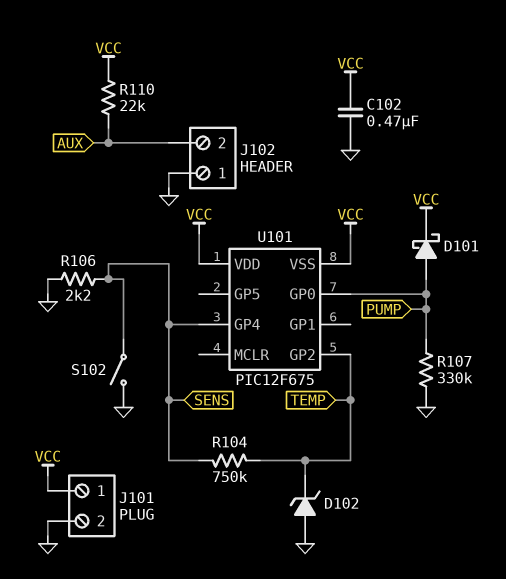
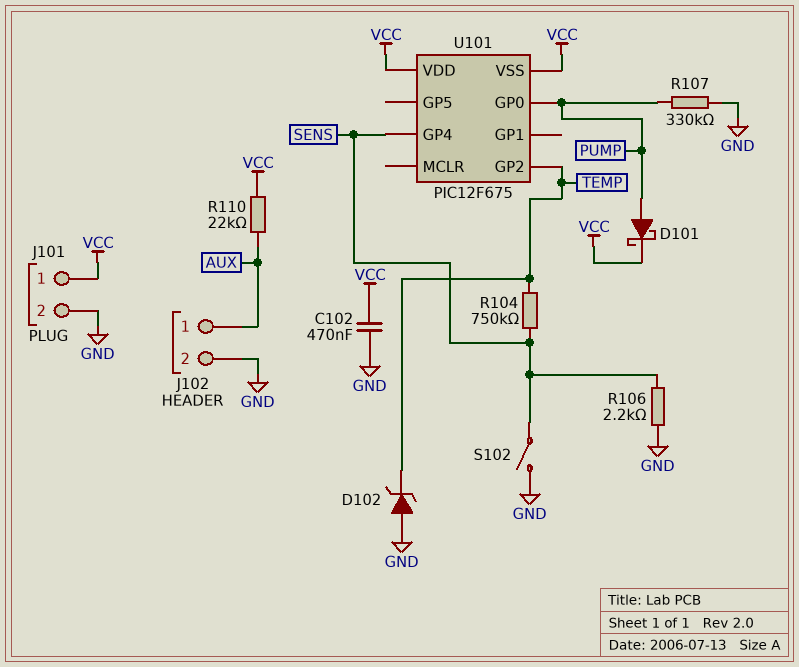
J102 pin 1: GND -> AUX
J102 pin 2: AUX -> GND

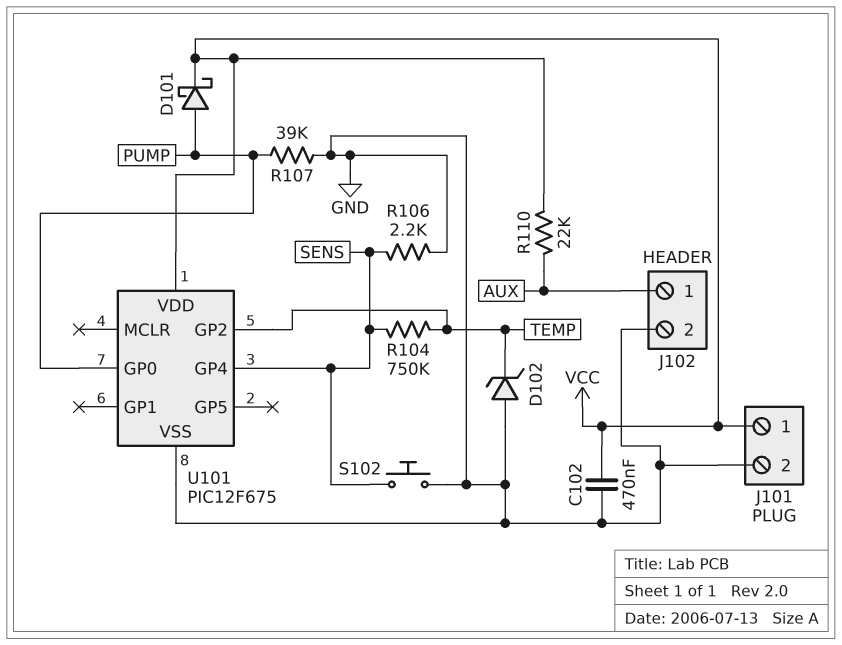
R107: 330k (GND, PUMP) -> 39k (GND, PUMP)
S102: switch (GND, SENS) -> button (GND, SENS)
U101 pin VSS: VCC -> GND

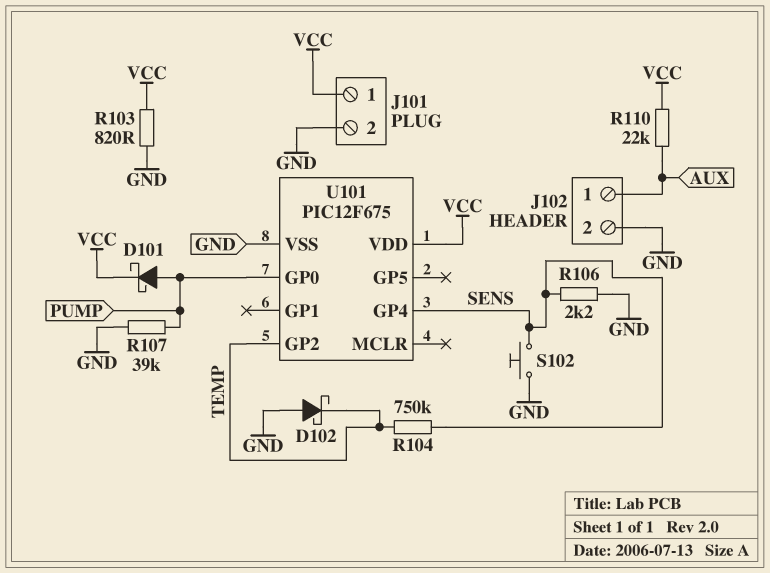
C102: 470nF (GND, VCC) -> none
D102: zener (A GND, K TEMP) -> schottky (A GND, K TEMP)
R103: none -> 820 (GND, VCC)

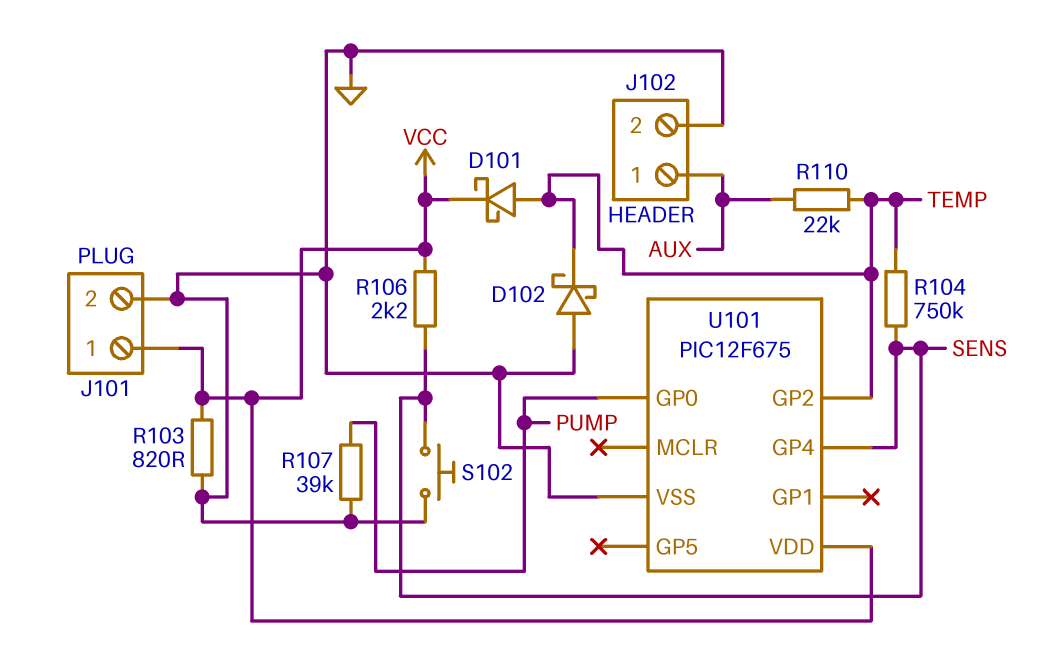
D101: schottky (A PUMP, K VCC) -> schottky (A TEMP, K VCC)
R106: 2.2k (GND, SENS) -> 2.2k (SENS, VCC)
R110: 22k (AUX, VCC) -> 22k (AUX, TEMP)

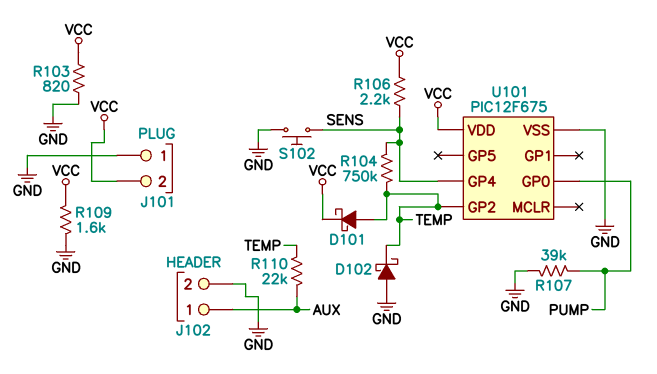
J101 pin 1: VCC -> GND
J101 pin 2: GND -> VCC
R109: none -> 1.6k (GND, VCC)

